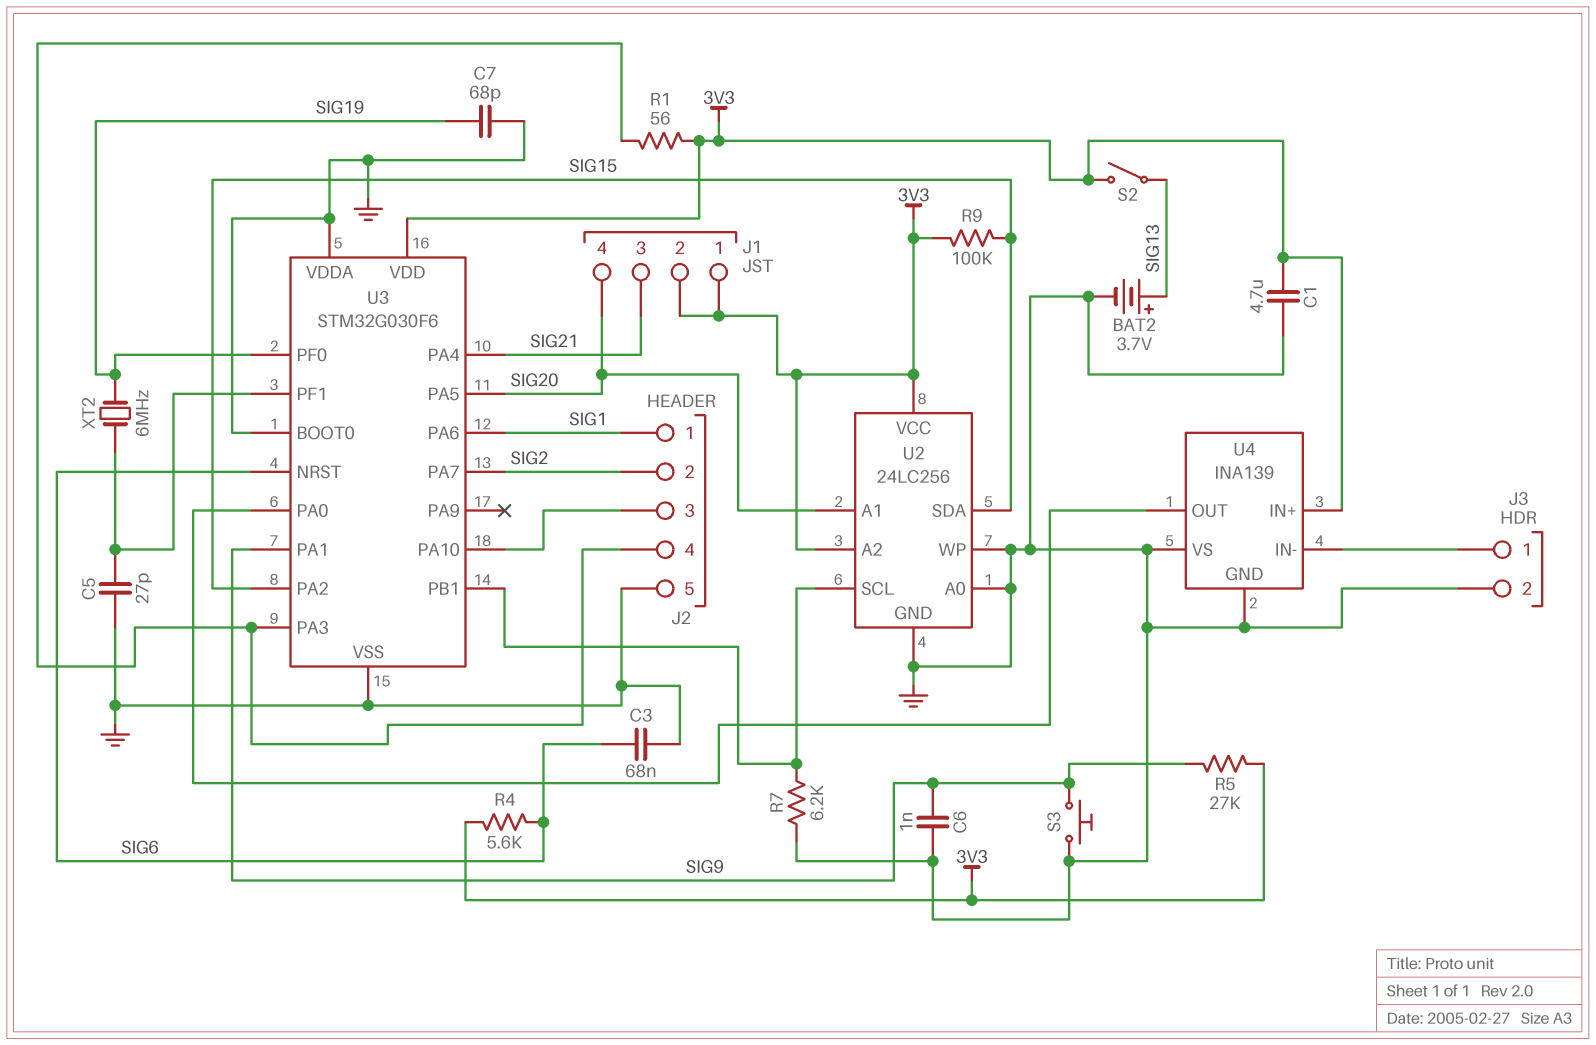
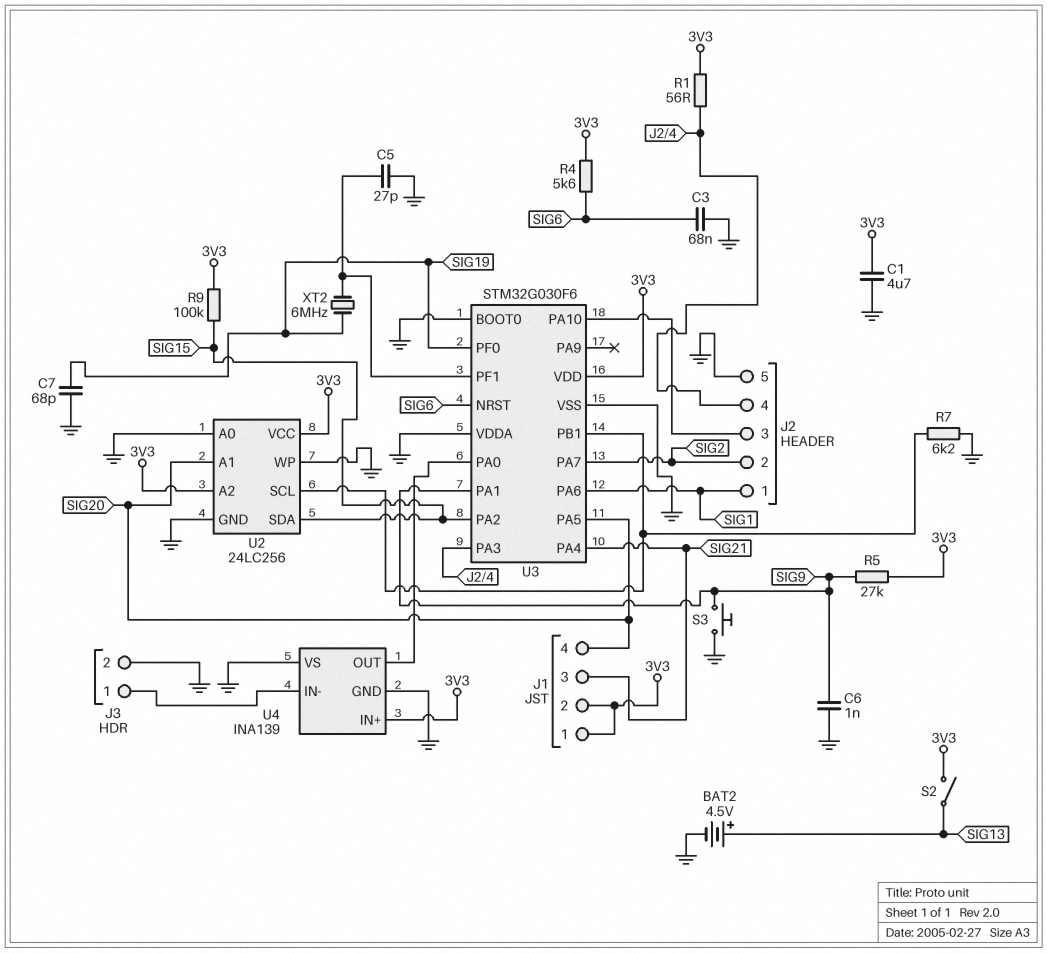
BAT2: 3.7V (plus SIG13, minus GND) -> 4.5V (plus SIG13, minus GND)

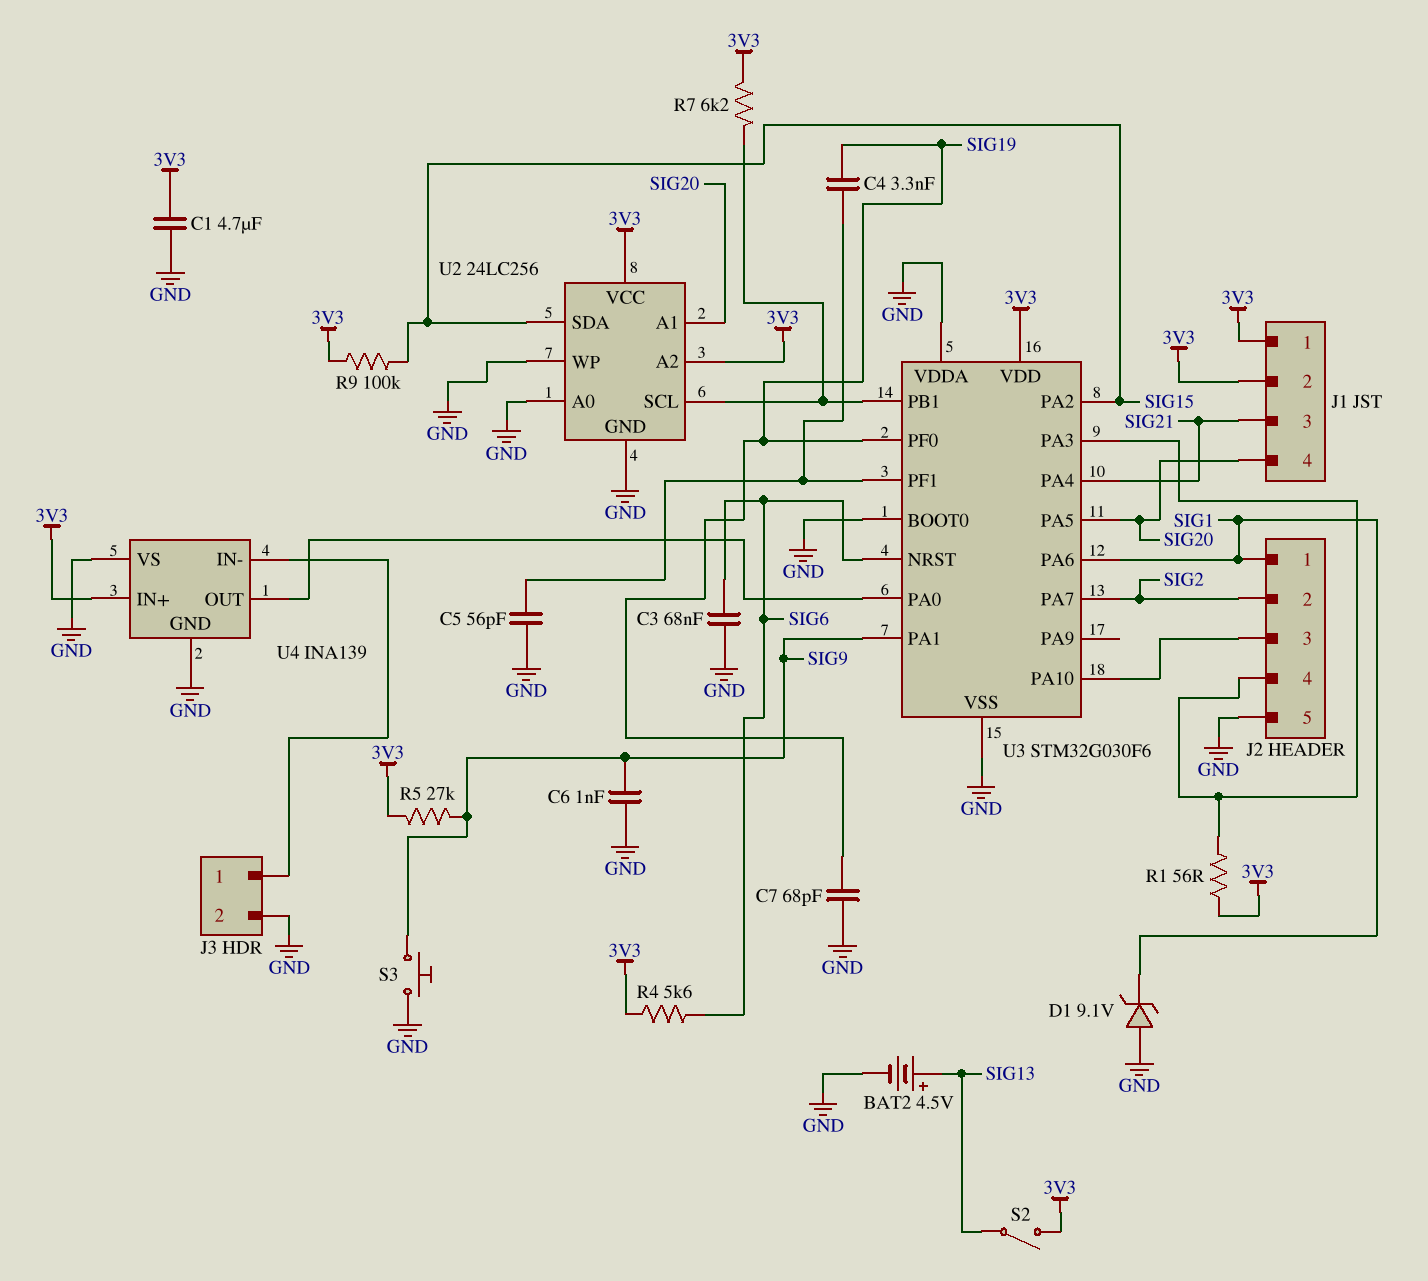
C4: none -> 3.3nF (SIG19, U3/PF1)
C5: 27pF (GND, U3/PF1) -> 56pF (GND, U3/PF1)
D1: none -> zener 9.1V (A GND, K SIG1)
R7: 6.2k (GND, U2/SCL) -> 6.2k (3V3, U2/SCL)
XT2: 6MHz (SIG19, U3/PF1) -> none

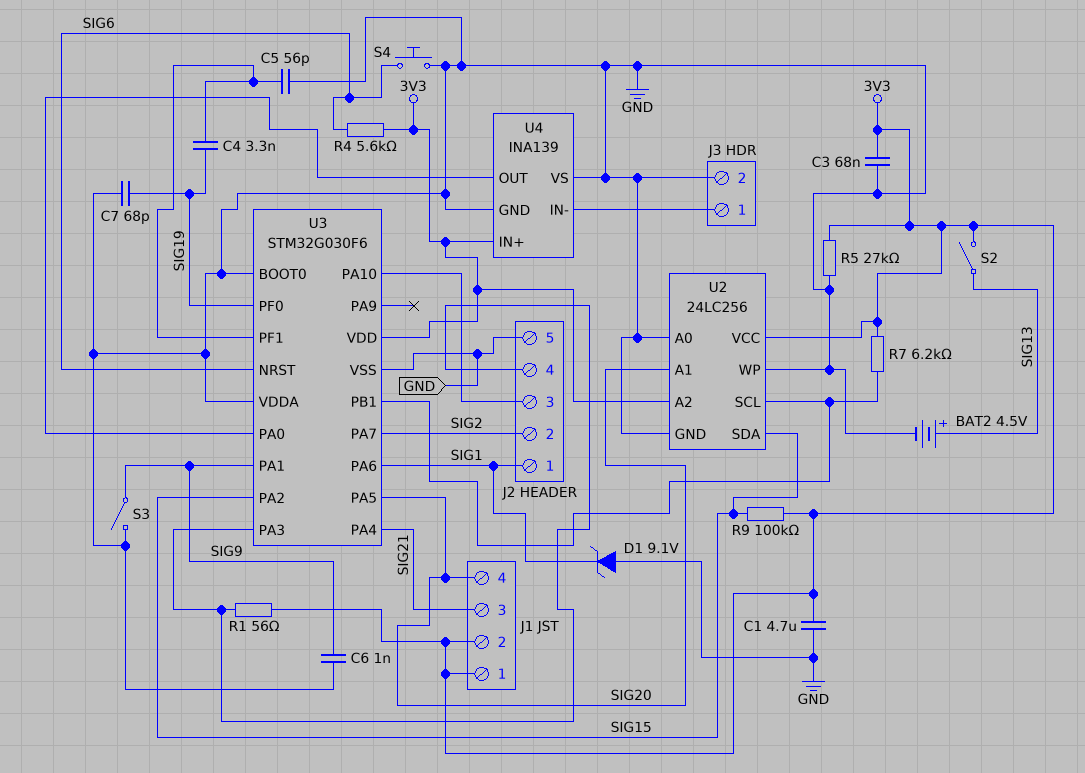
C3: 68nF (GND, SIG6) -> 68nF (3V3, GND)
R5: 27k (3V3, SIG9) -> 27k (3V3, GND)
S3: button (GND, SIG9) -> switch (GND, SIG9)
S4: none -> button (GND, SIG6)

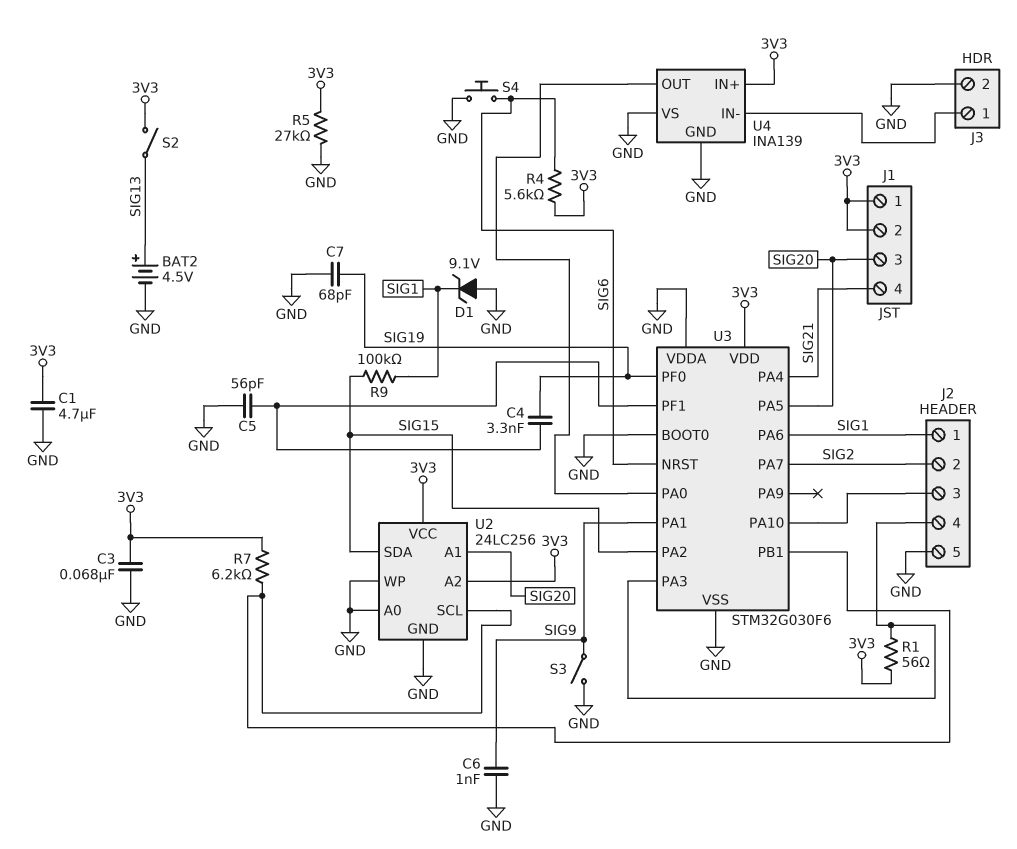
J1 pin 3: SIG21 -> SIG20
J1 pin 4: SIG20 -> SIG21
R9: 100k (3V3, SIG15) -> 100k (SIG1, SIG15)

